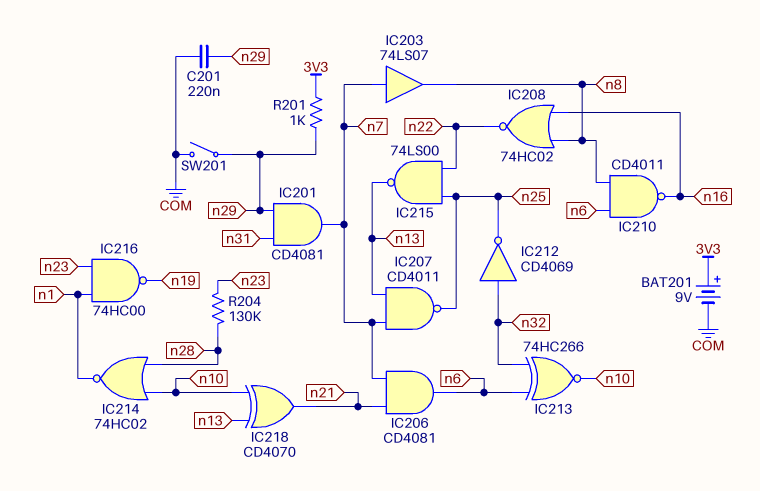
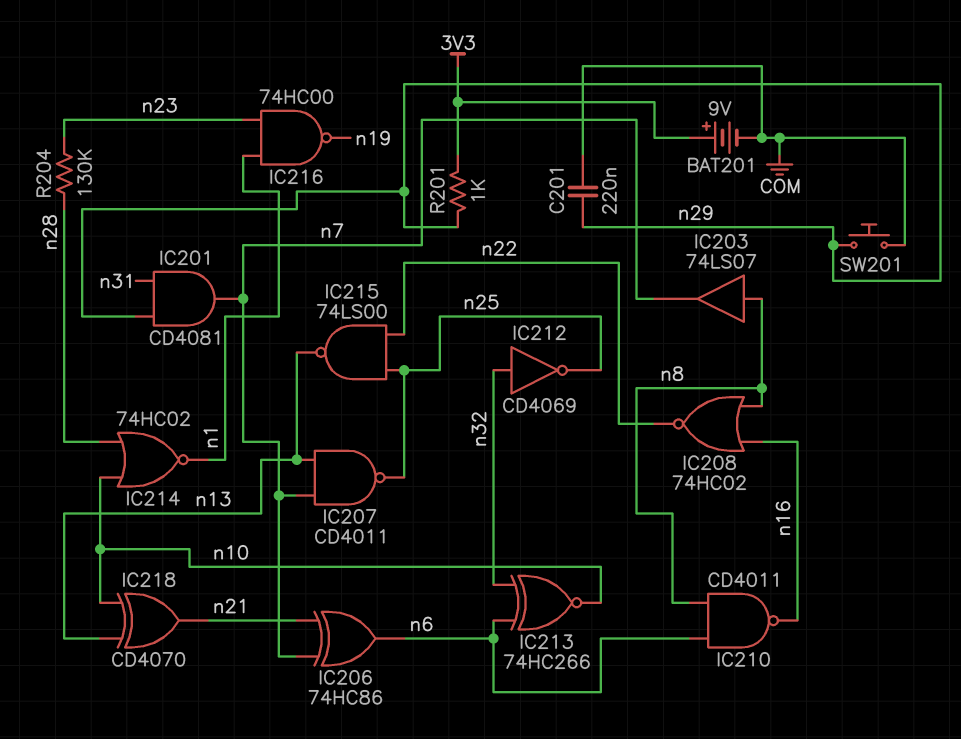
IC203: buffer 74LS07 (in n7, out n8) -> buffer 74LS07 (in n8, out n7)
IC206: AND CD4081 (in n7, in n21, out n6) -> XOR 74HC86 (in n7, in n21, out n6)
SW201: switch (COM, n29) -> button (COM, n29)

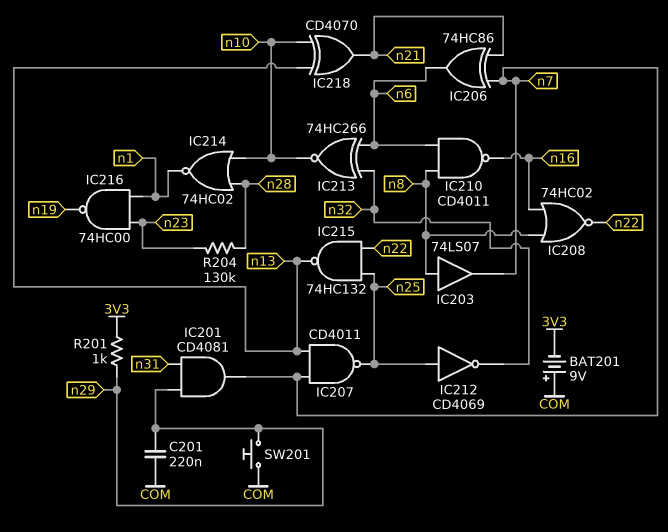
BAT201: 9V (plus 3V3, minus COM) -> 9V (plus COM, minus 3V3)
IC212: NOT CD4069 (in n32, out n25) -> NOT CD4069 (in n25, out n32)
IC215: NAND 74LS00 (in n22, in n25, out n13) -> NAND 74HC132 (in n22, in n25, out n13)

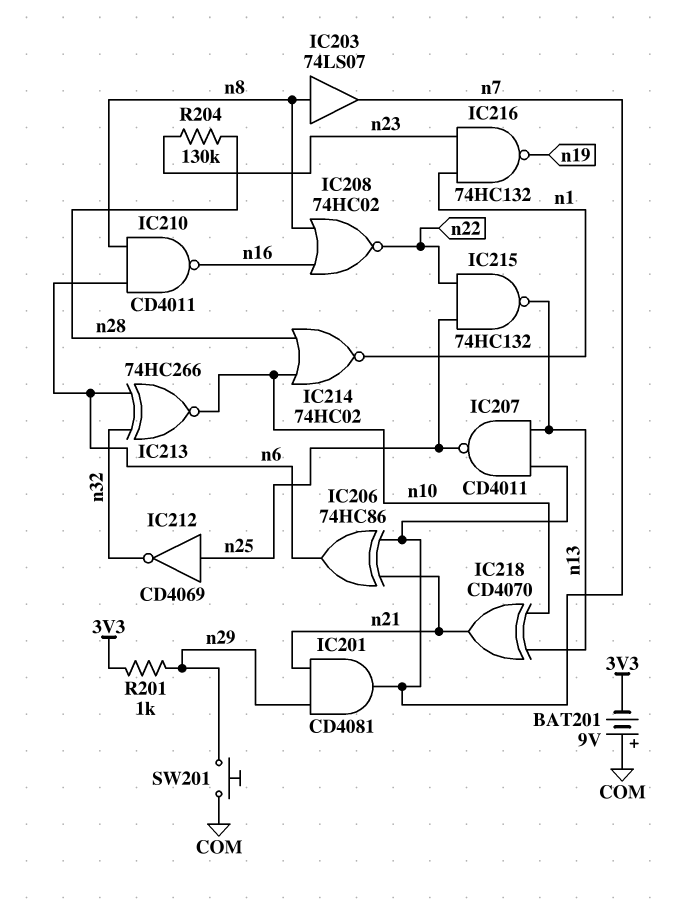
C201: 220nF (COM, n29) -> none
IC201: AND CD4081 (in n29, in n31, out n7) -> AND CD4081 (in n21, in n29, out n7)
IC216: NAND 74HC00 (in n1, in n23, out n19) -> NAND 74HC132 (in n1, in n23, out n19)

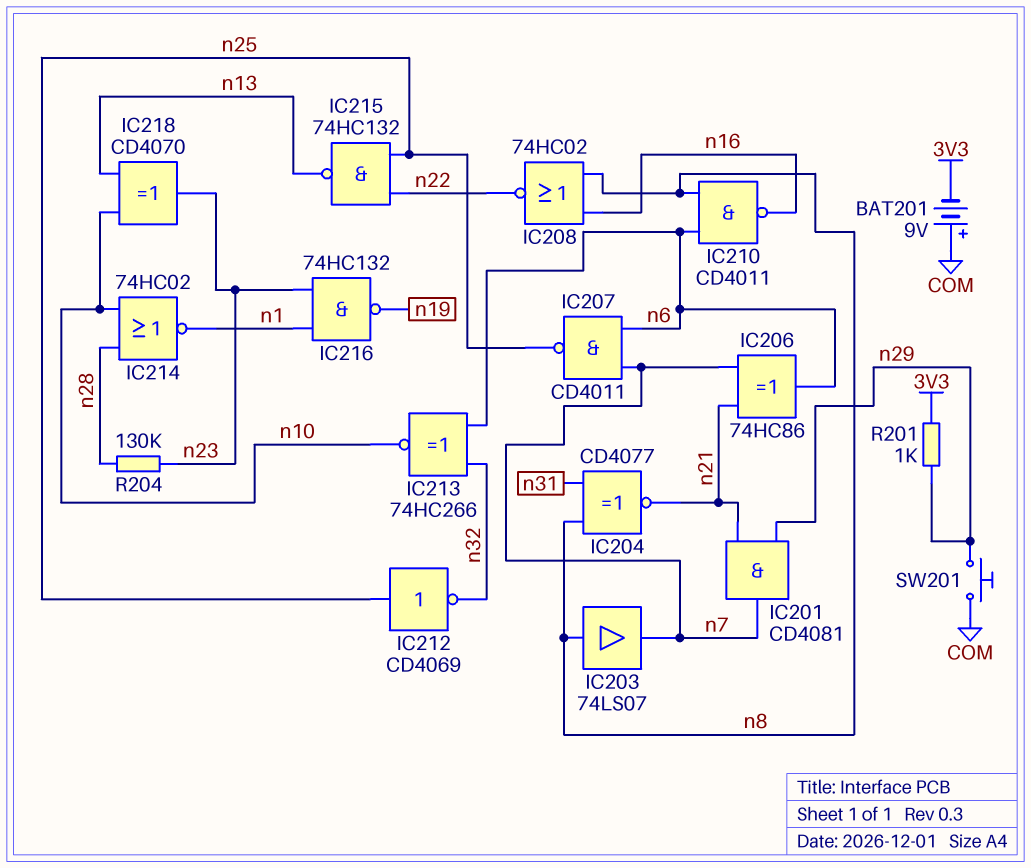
IC204: none -> XNOR CD4077 (in n8, in n31, out n21)
IC207: NAND CD4011 (in n7, in n13, out n25) -> NAND CD4011 (in n6, in n7, out n25)
IC218: XOR CD4070 (in n10, in n13, out n21) -> XOR CD4070 (in n10, in n13, out n23)

